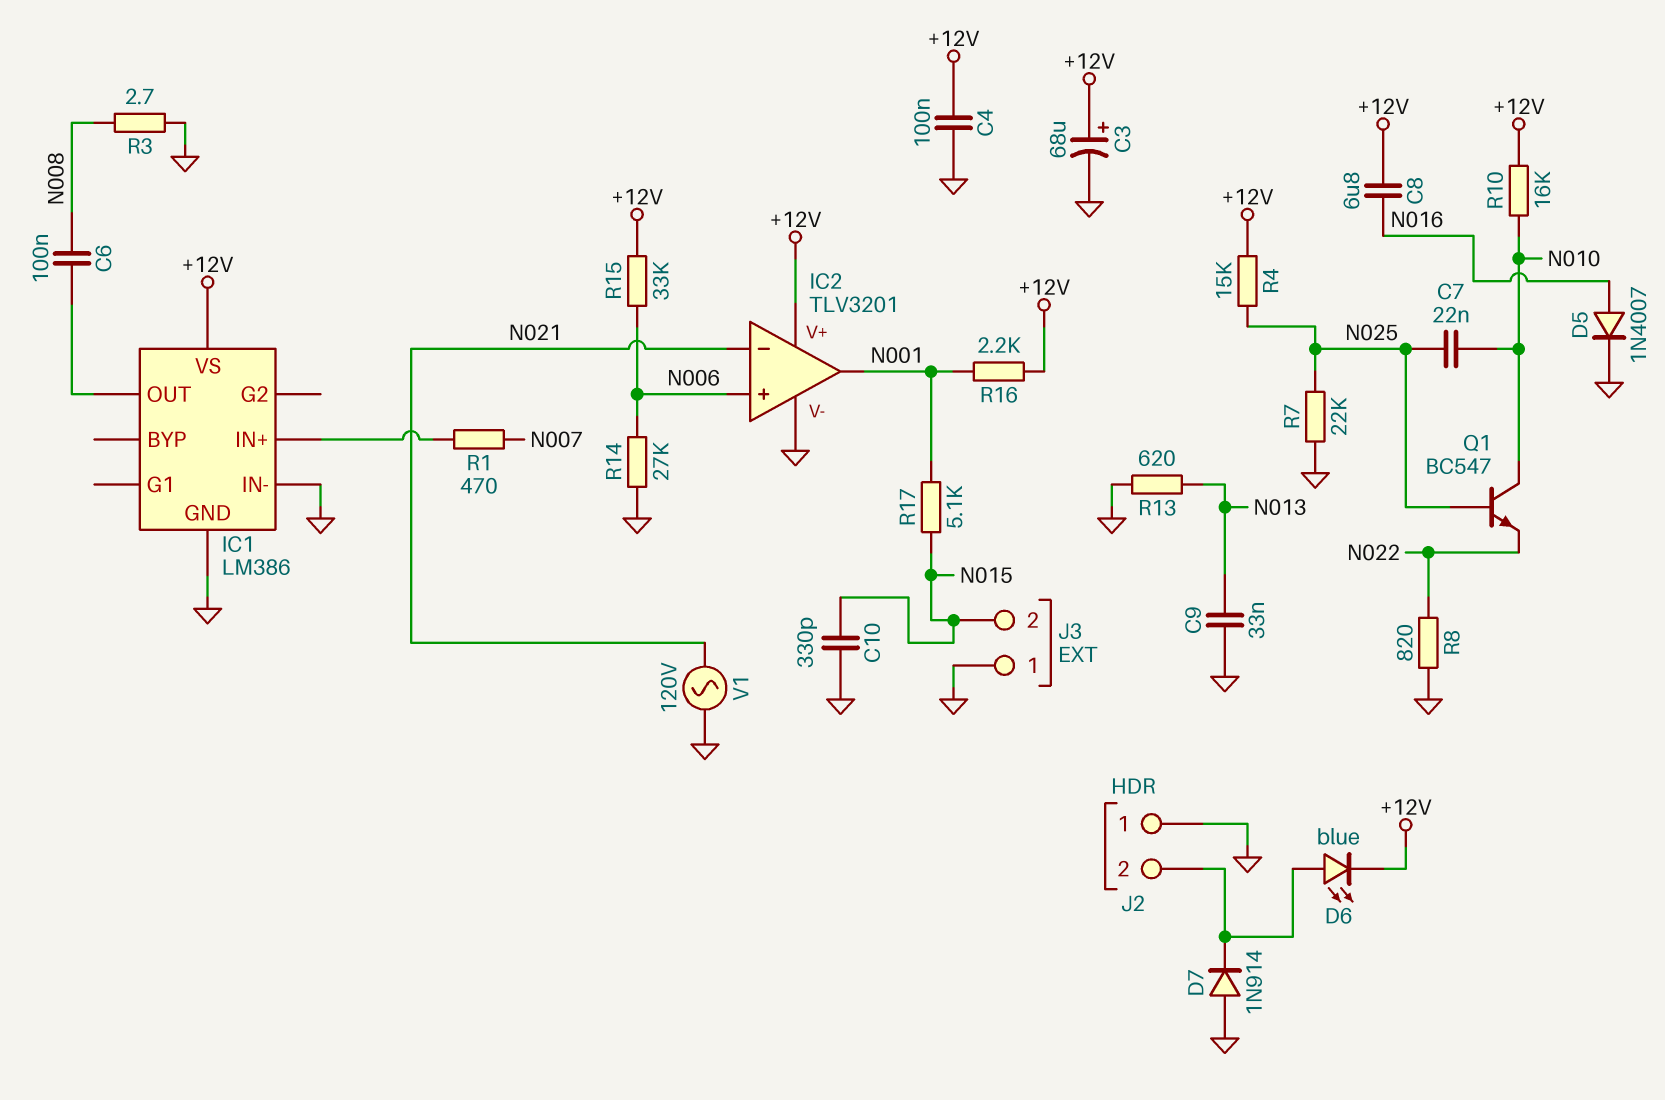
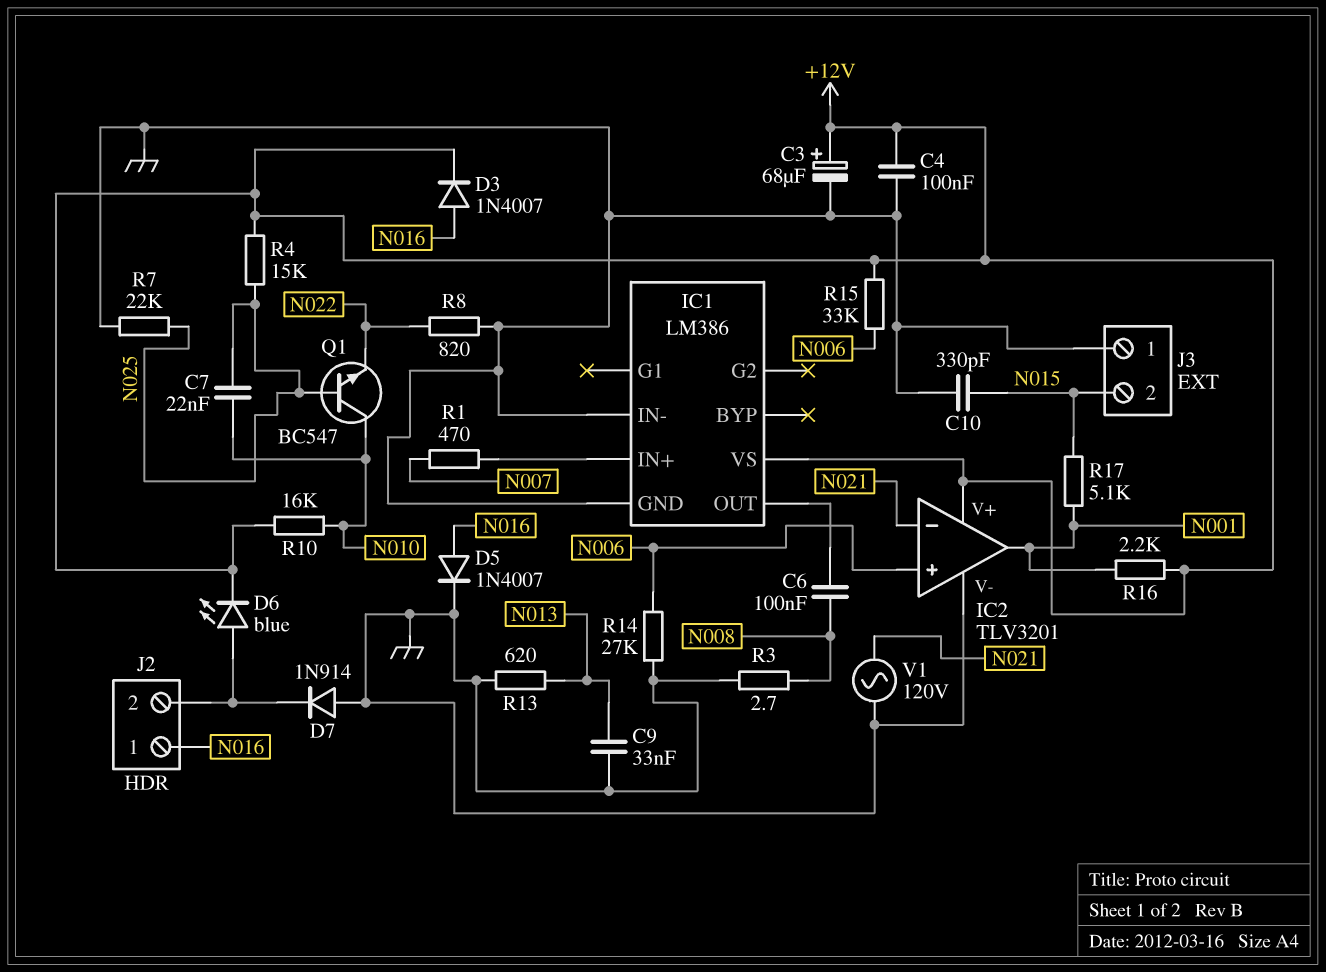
C8: 6.8uF (+12V, N016) -> none
D3: none -> diode 1N4007 (A N016, K +12V)
J2 pin 1: GND -> N016

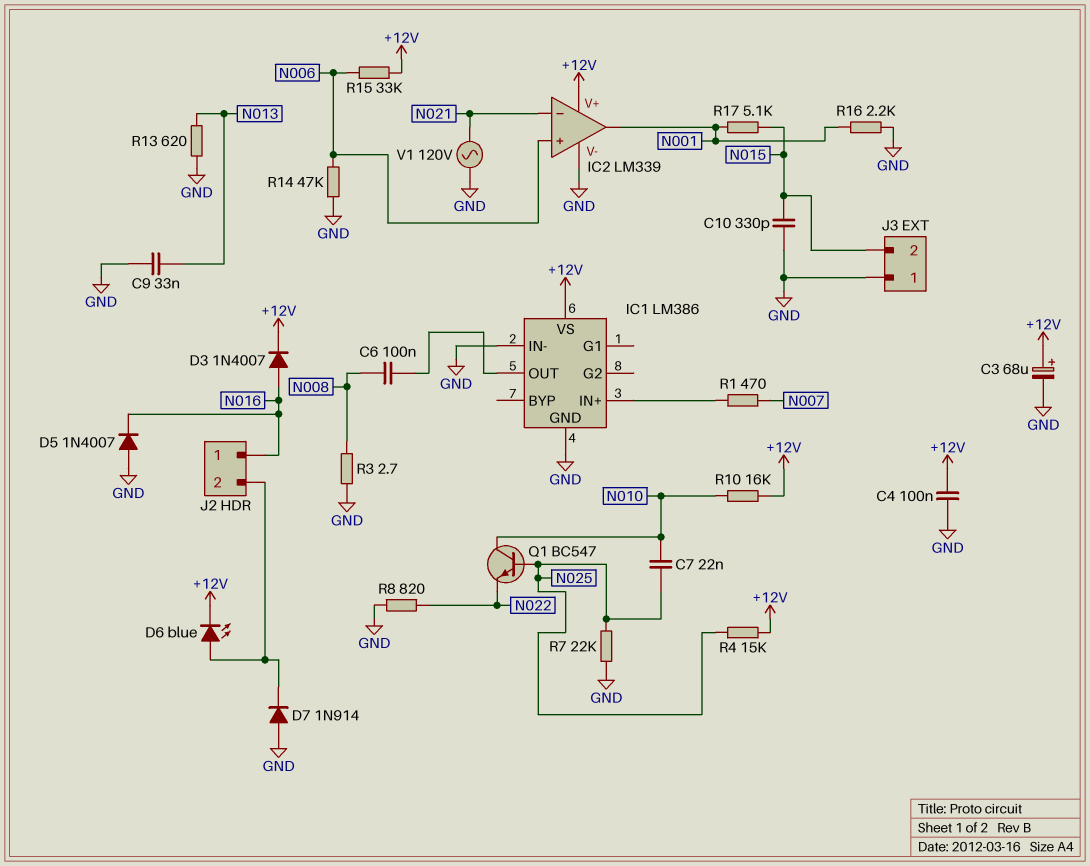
D5: diode 1N4007 (A N016, K GND) -> diode 1N4007 (A GND, K N016)
IC2: TLV3201 -> LM339
R14: 27k (GND, N006) -> 47k (GND, N006)
R16: 2.2k (+12V, N001) -> 2.2k (GND, N001)

